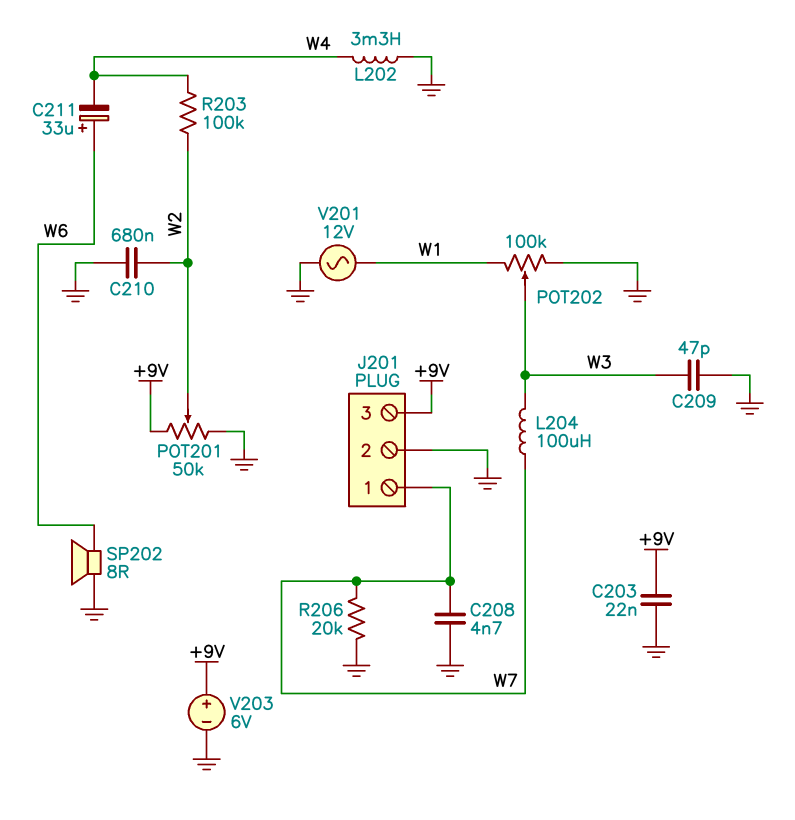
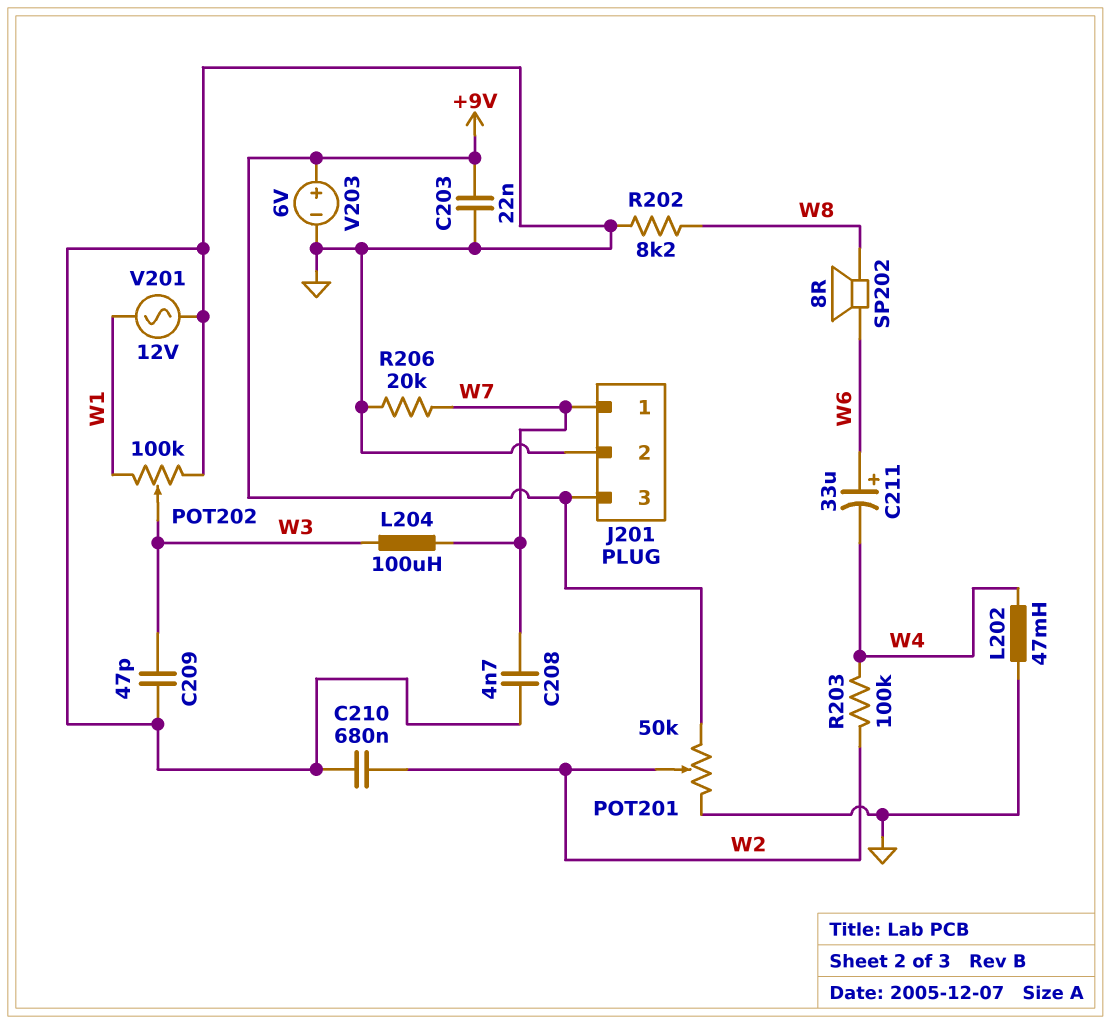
L202: 3.3mH (GND, W4) -> 47mH (GND, W4)
R202: none -> 8.2k (GND, W8)
SP202: speaker 8R (GND, W6) -> speaker 8R (W6, W8)

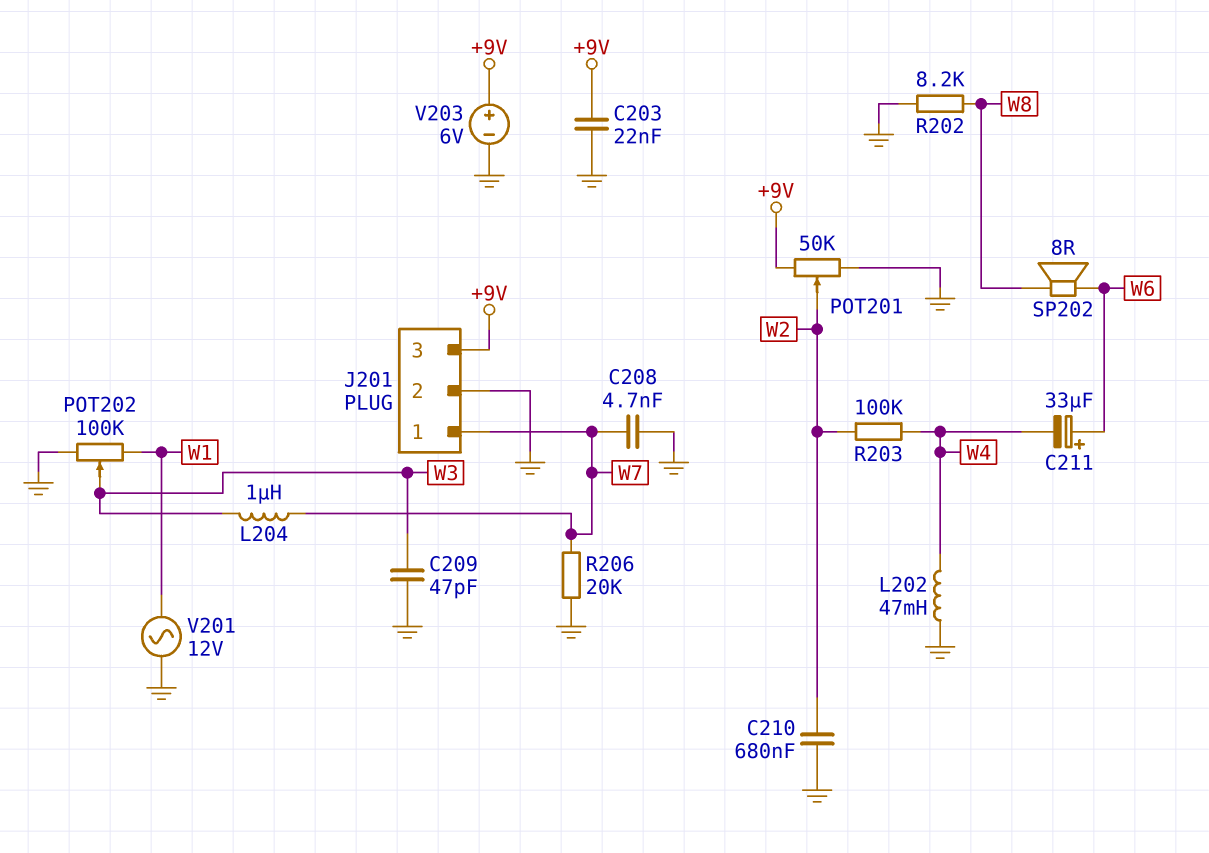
L204: 100uH (W3, W7) -> 1uH (W3, W7)

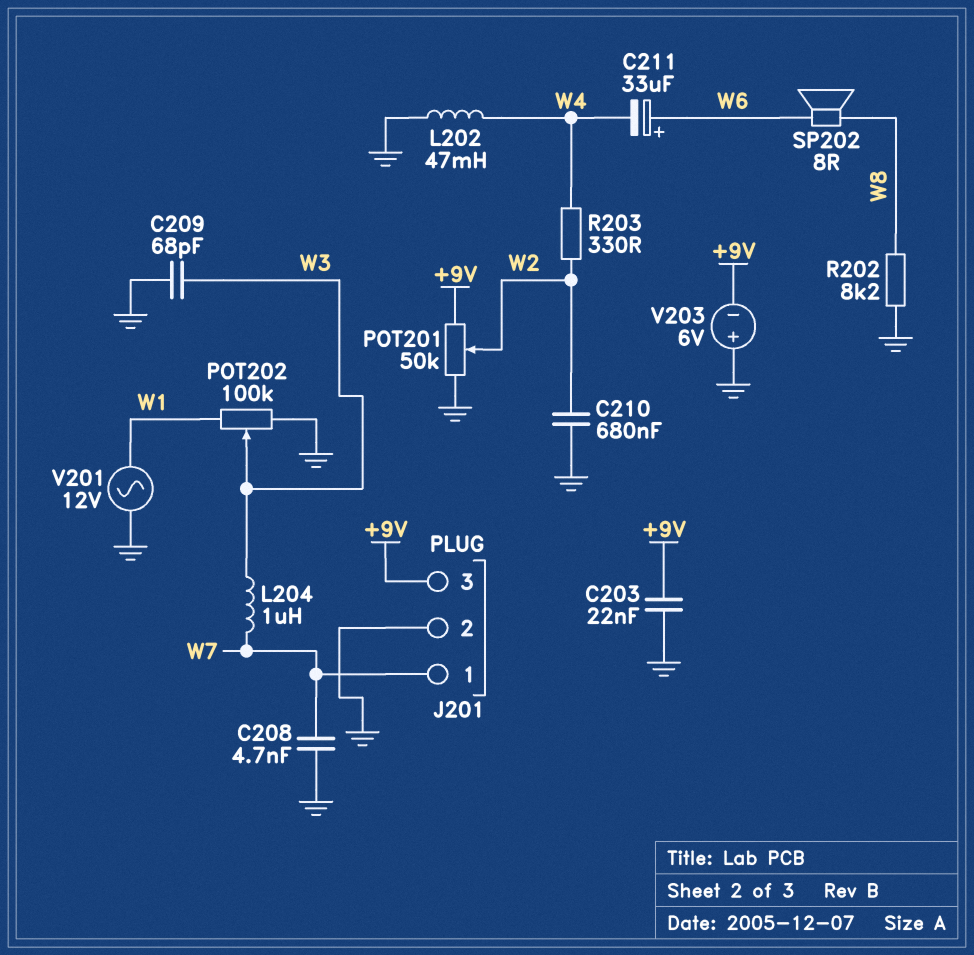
C209: 47pF (GND, W3) -> 68pF (GND, W3)
R203: 100k (W2, W4) -> 330 (W2, W4)
R206: 20k (GND, W7) -> none
V203: 6V (plus +9V, minus GND) -> 6V (plus GND, minus +9V)

